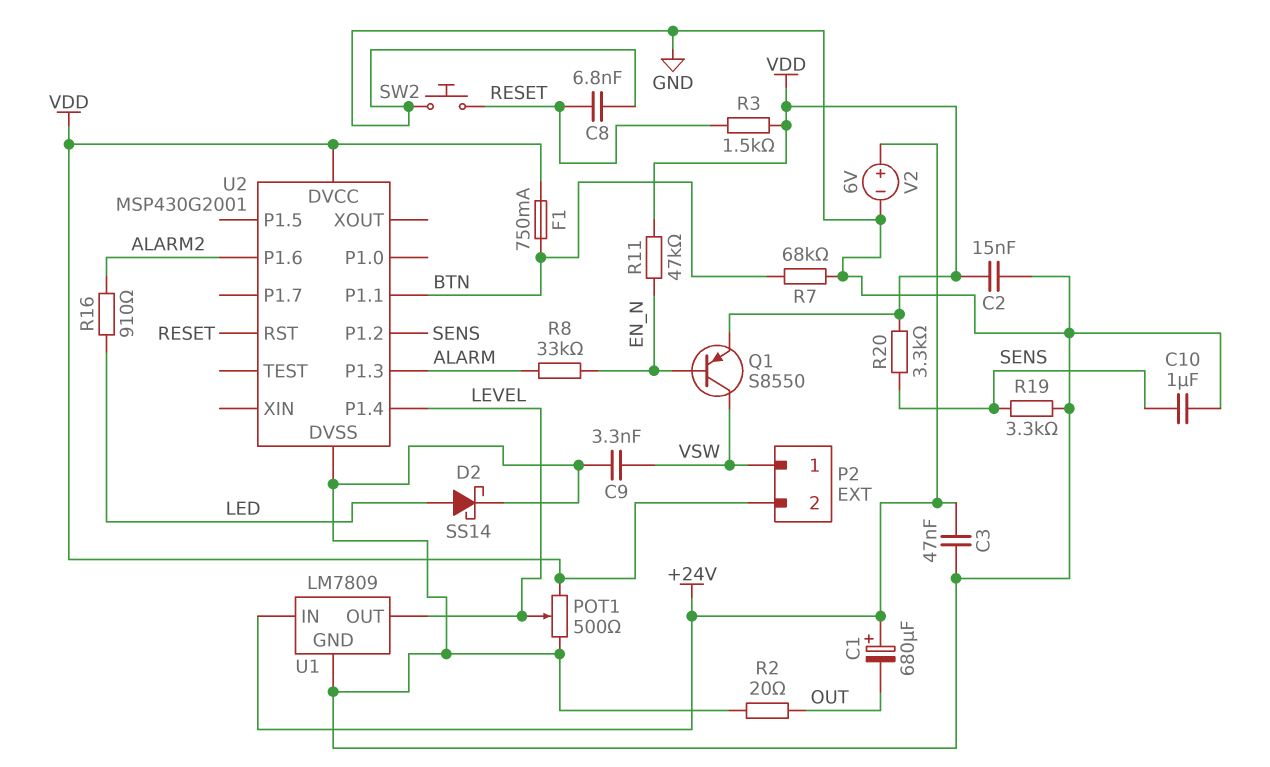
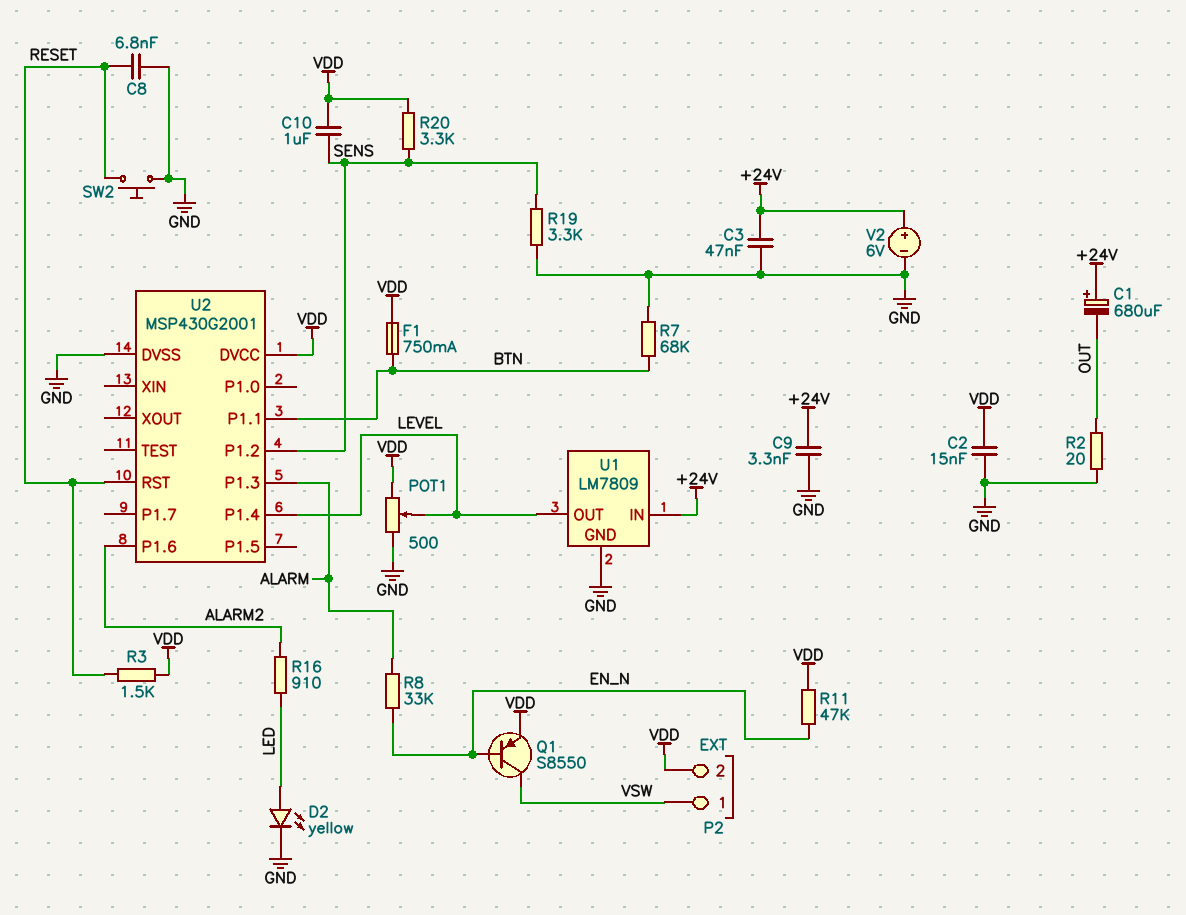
C9: 3.3nF (GND, VSW) -> 3.3nF (+24V, GND)
C10: 1uF (GND, SENS) -> 1uF (SENS, VDD)
D2: schottky SS14 (A LED, K GND) -> LED yellow (A LED, K GND)

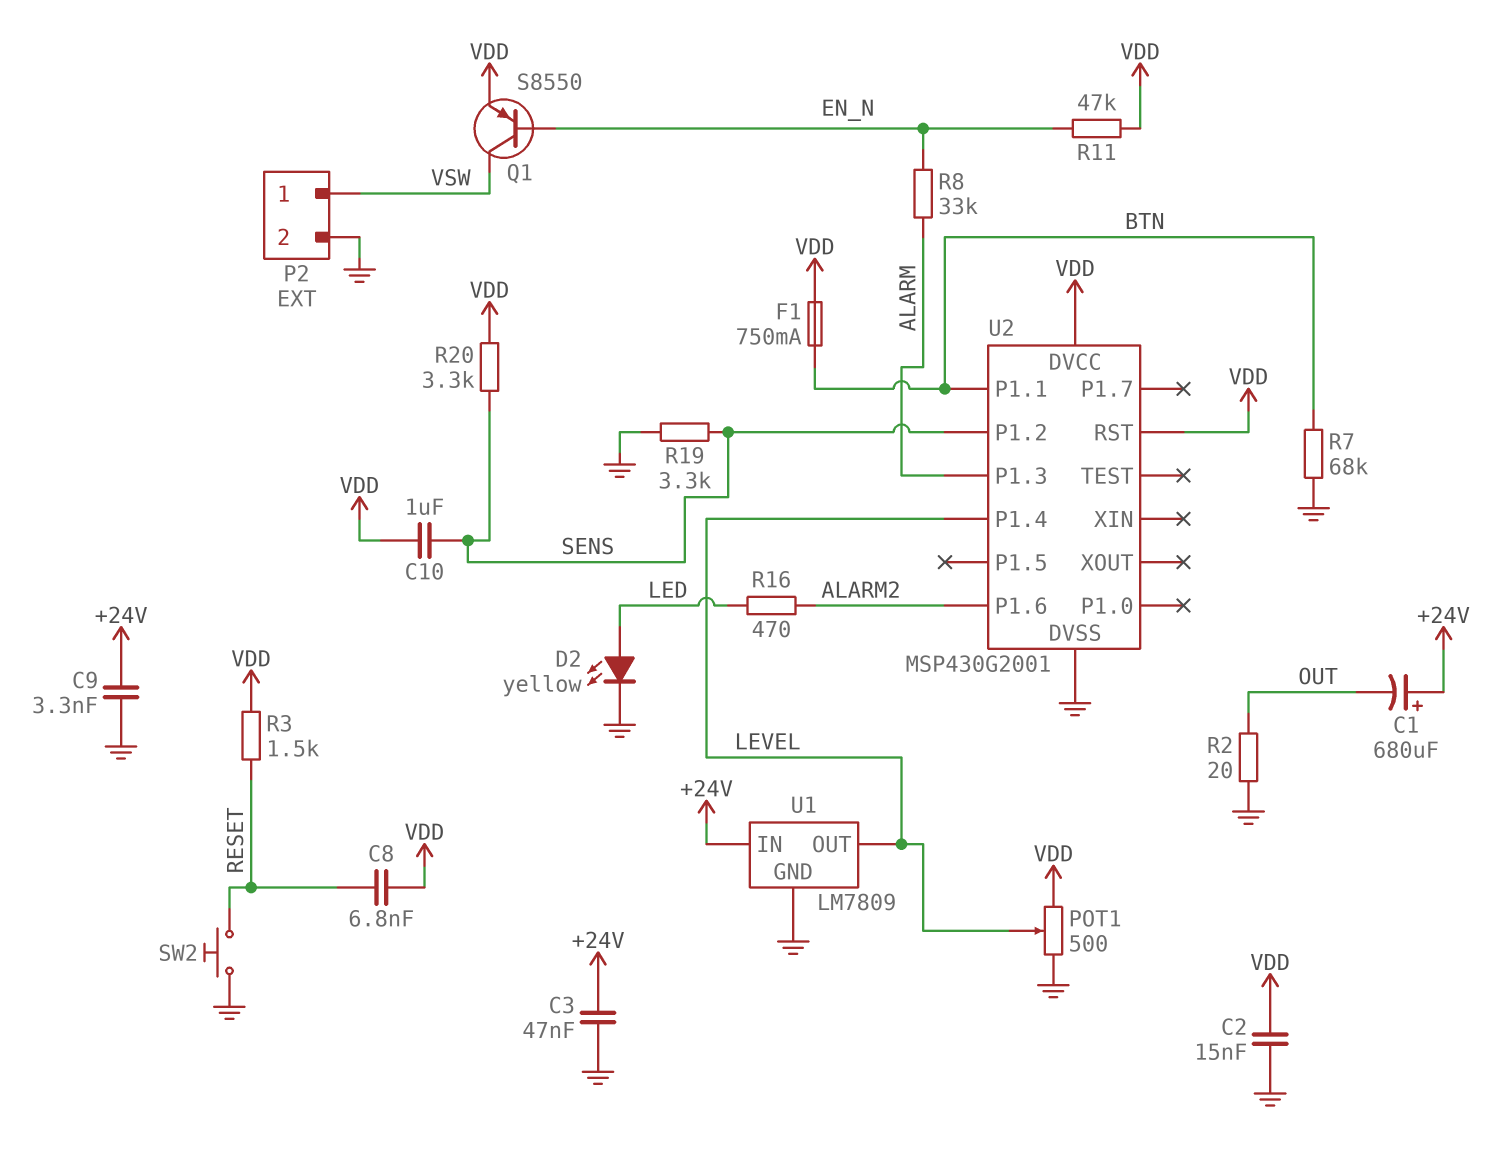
C8: 6.8nF (GND, RESET) -> 6.8nF (RESET, VDD)
P2 pin 2: VDD -> GND
R16: 910 (ALARM2, LED) -> 470 (ALARM2, LED)
U2 pin RST: RESET -> VDD
V2: 6V (plus +24V, minus GND) -> none

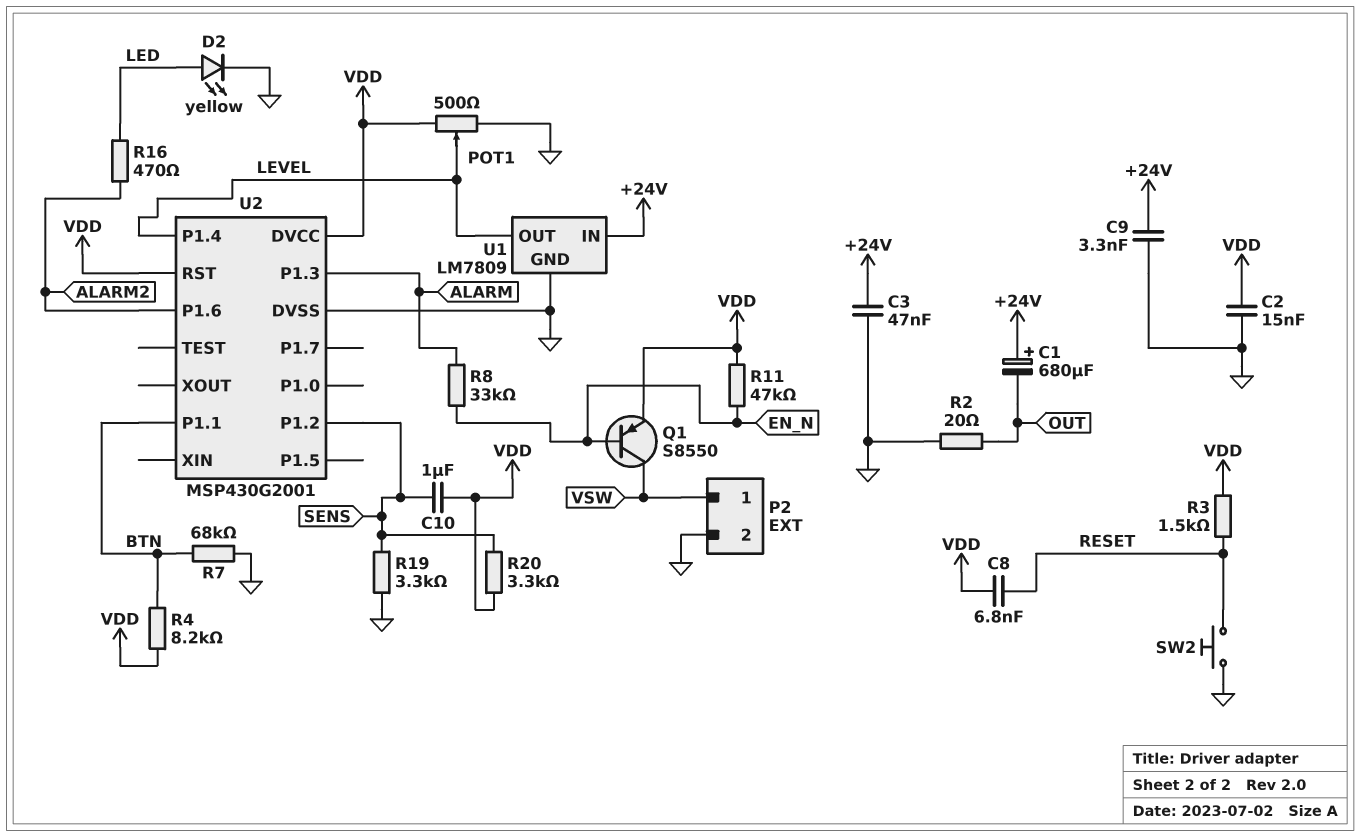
F1: 750mA (BTN, VDD) -> none
R4: none -> 8.2k (BTN, VDD)

